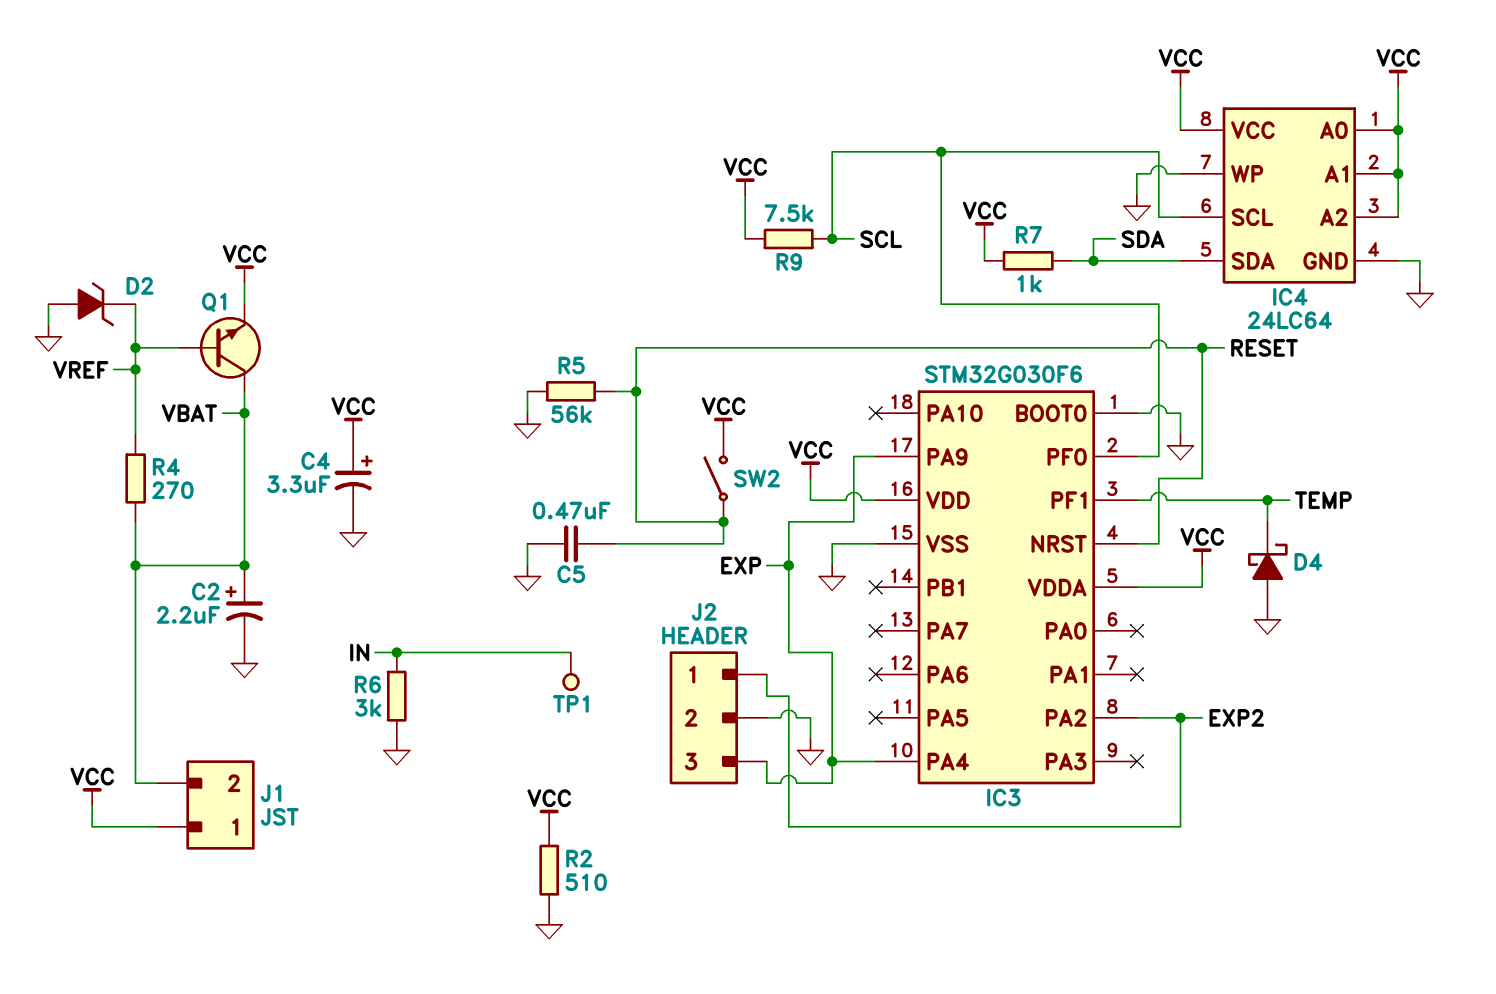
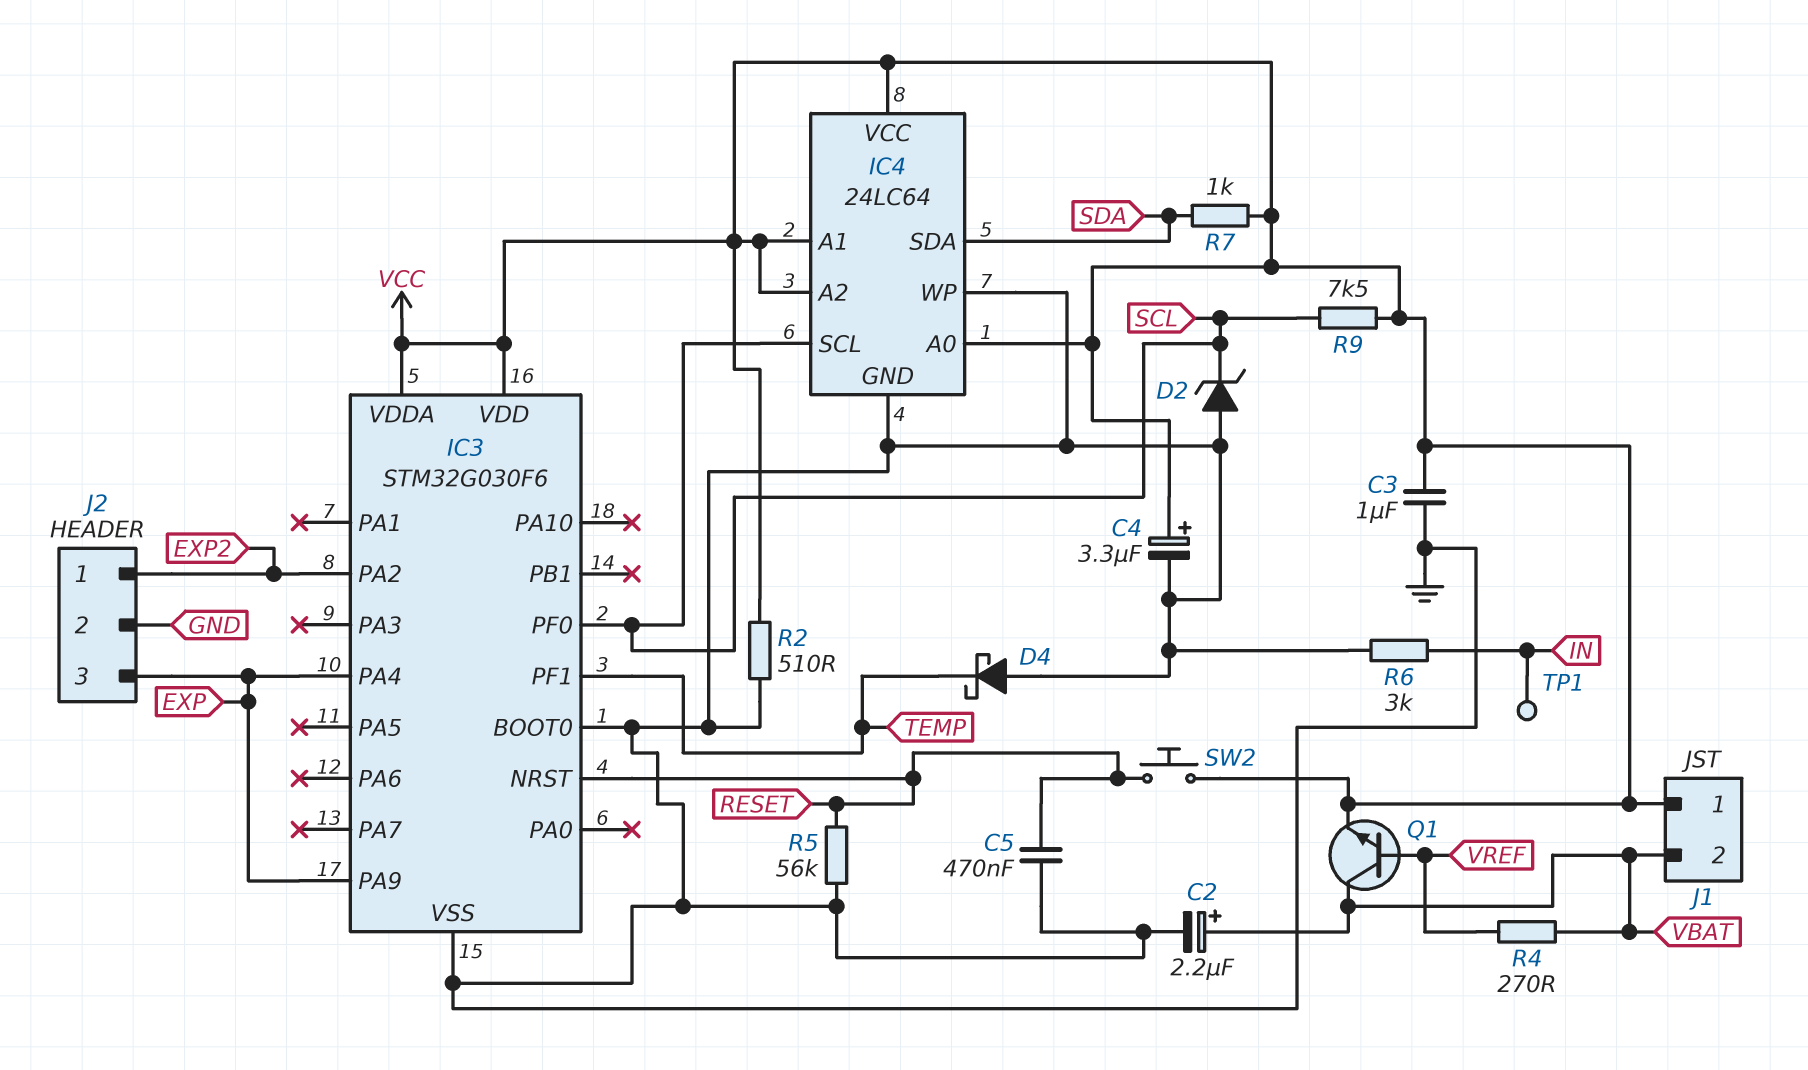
C3: none -> 1uF (GND, VCC)
D2: zener (A GND, K VREF) -> zener (A GND, K SCL)
SW2: switch (RESET, VCC) -> button (RESET, VCC)

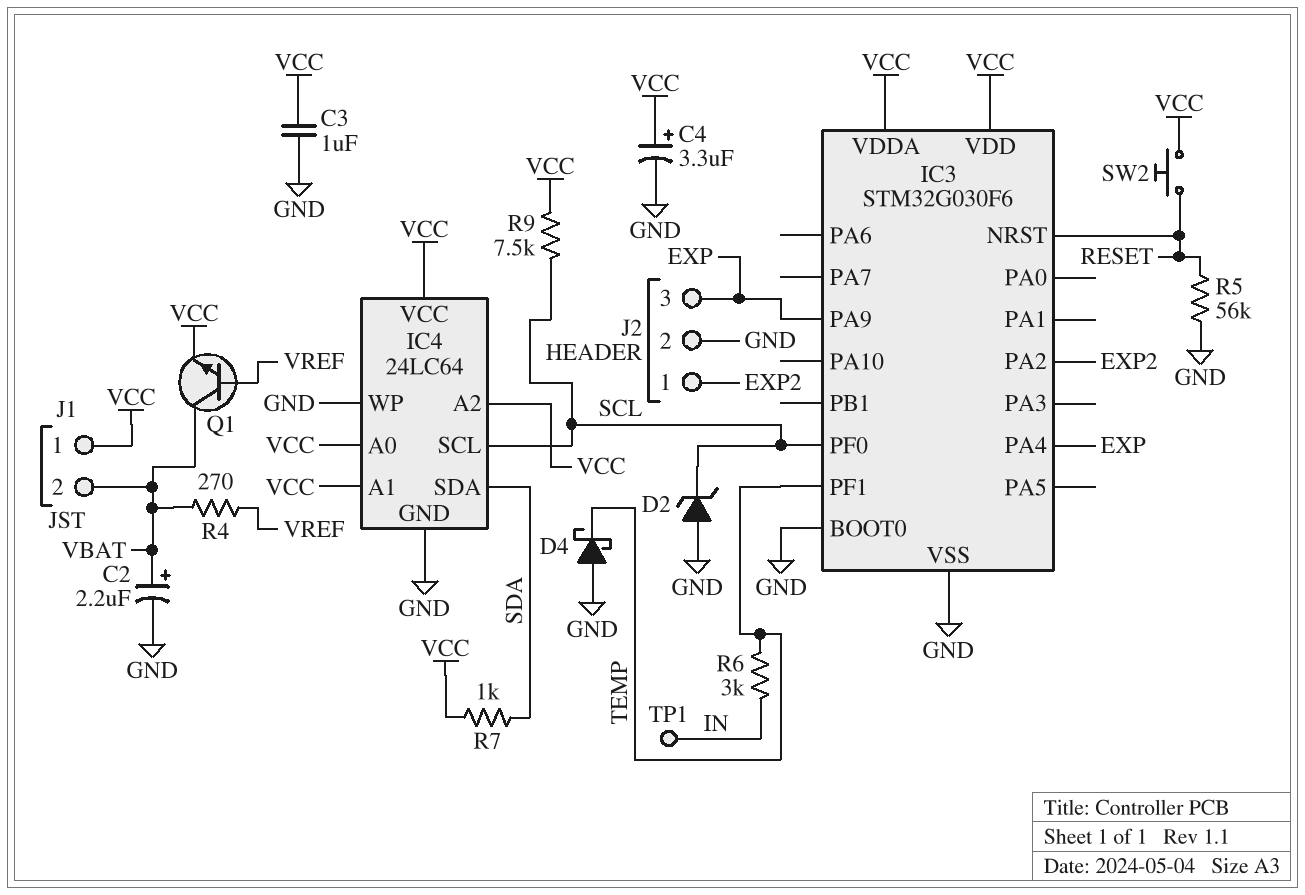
C5: 470nF (GND, RESET) -> none
R2: 510 (GND, VCC) -> none
R6: 3k (GND, IN) -> 3k (IN, TEMP)

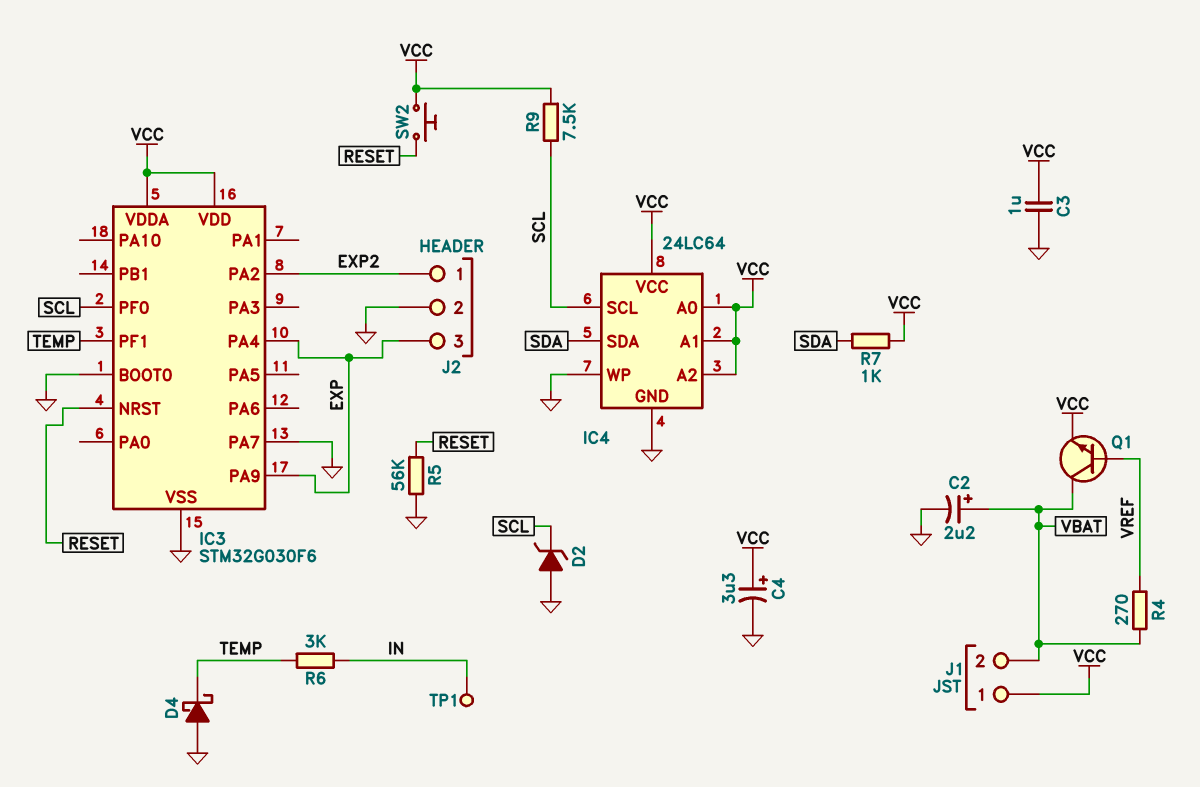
IC3 pin PA7: none -> GND

